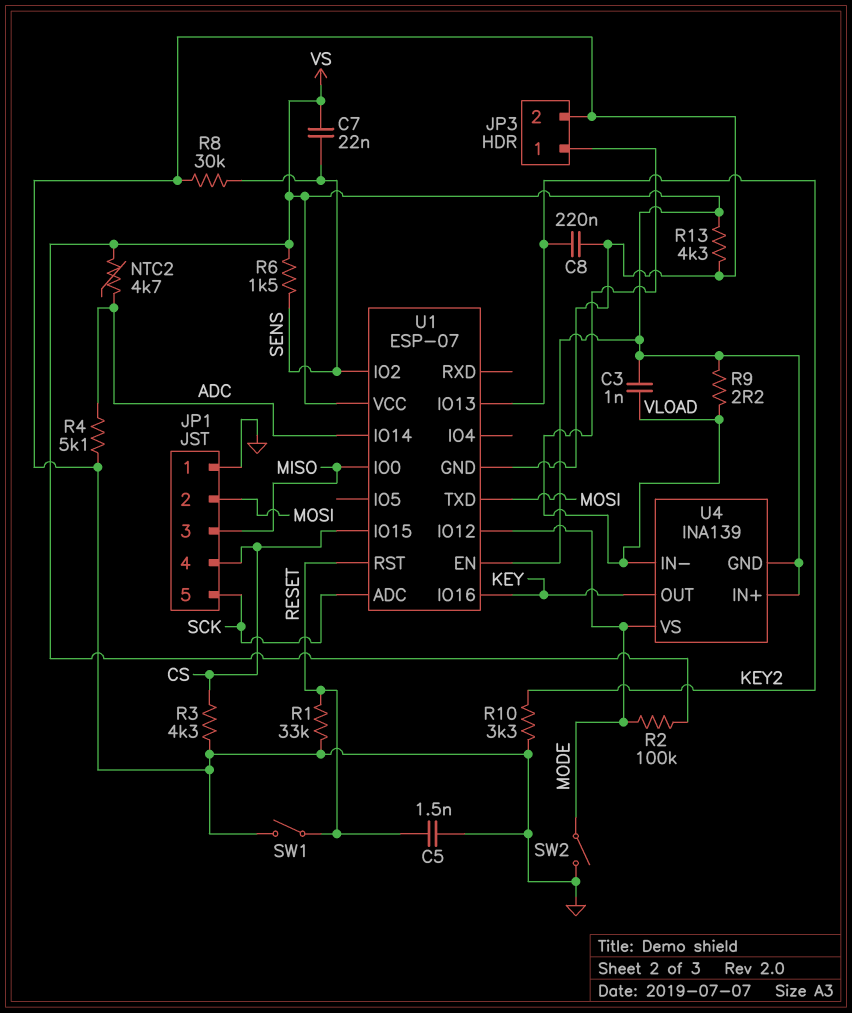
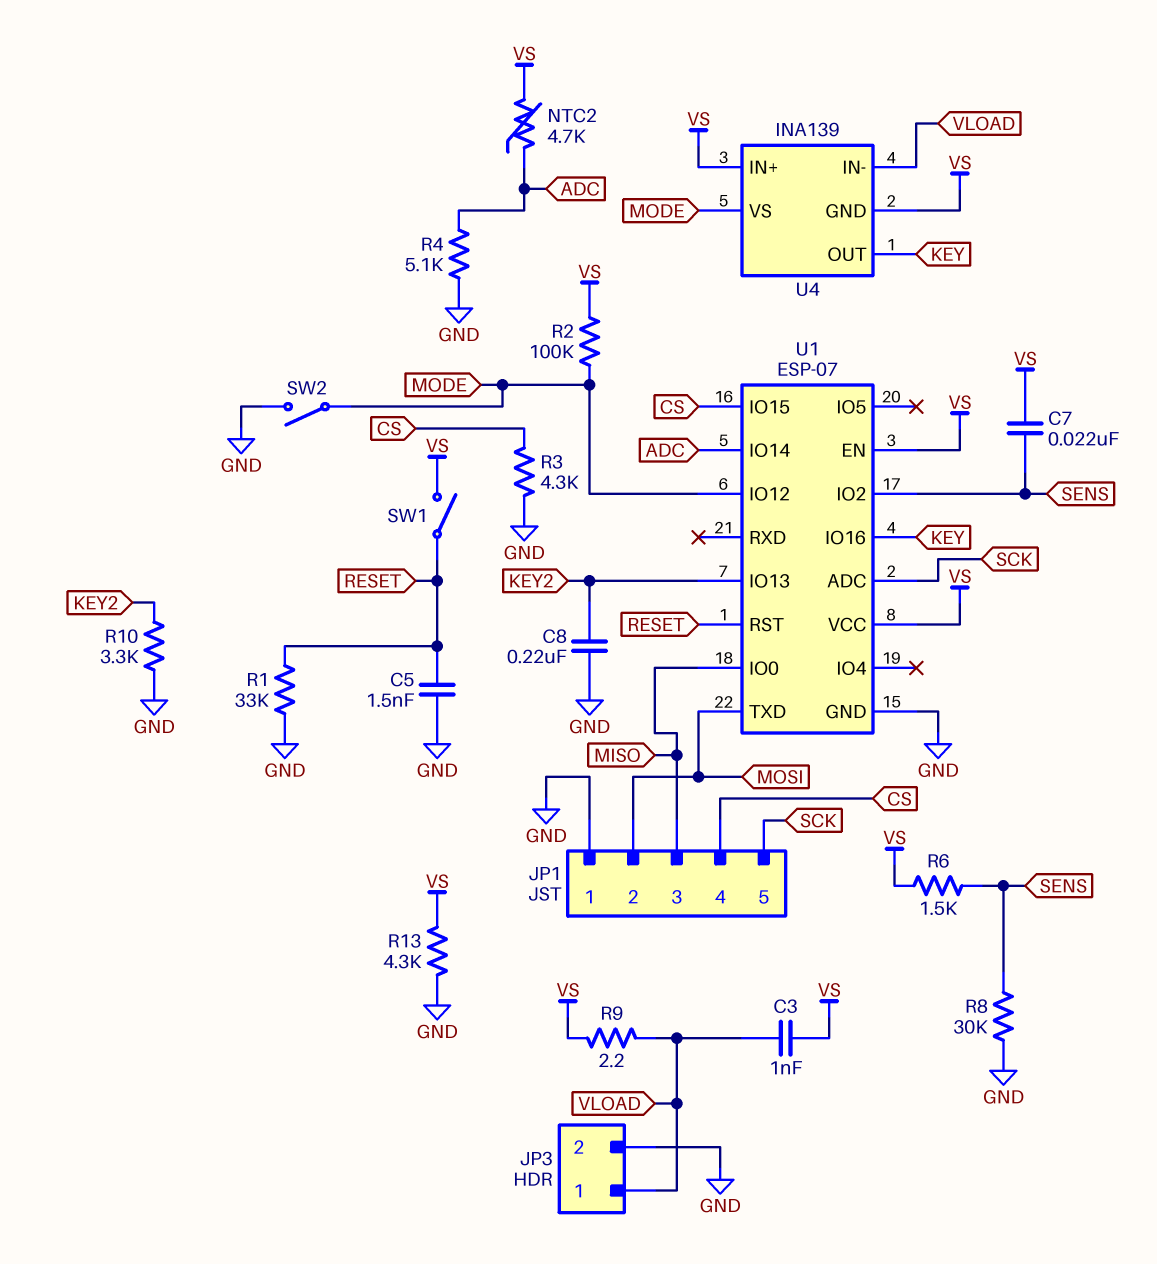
SW1: switch (GND, RESET) -> switch (RESET, VS)

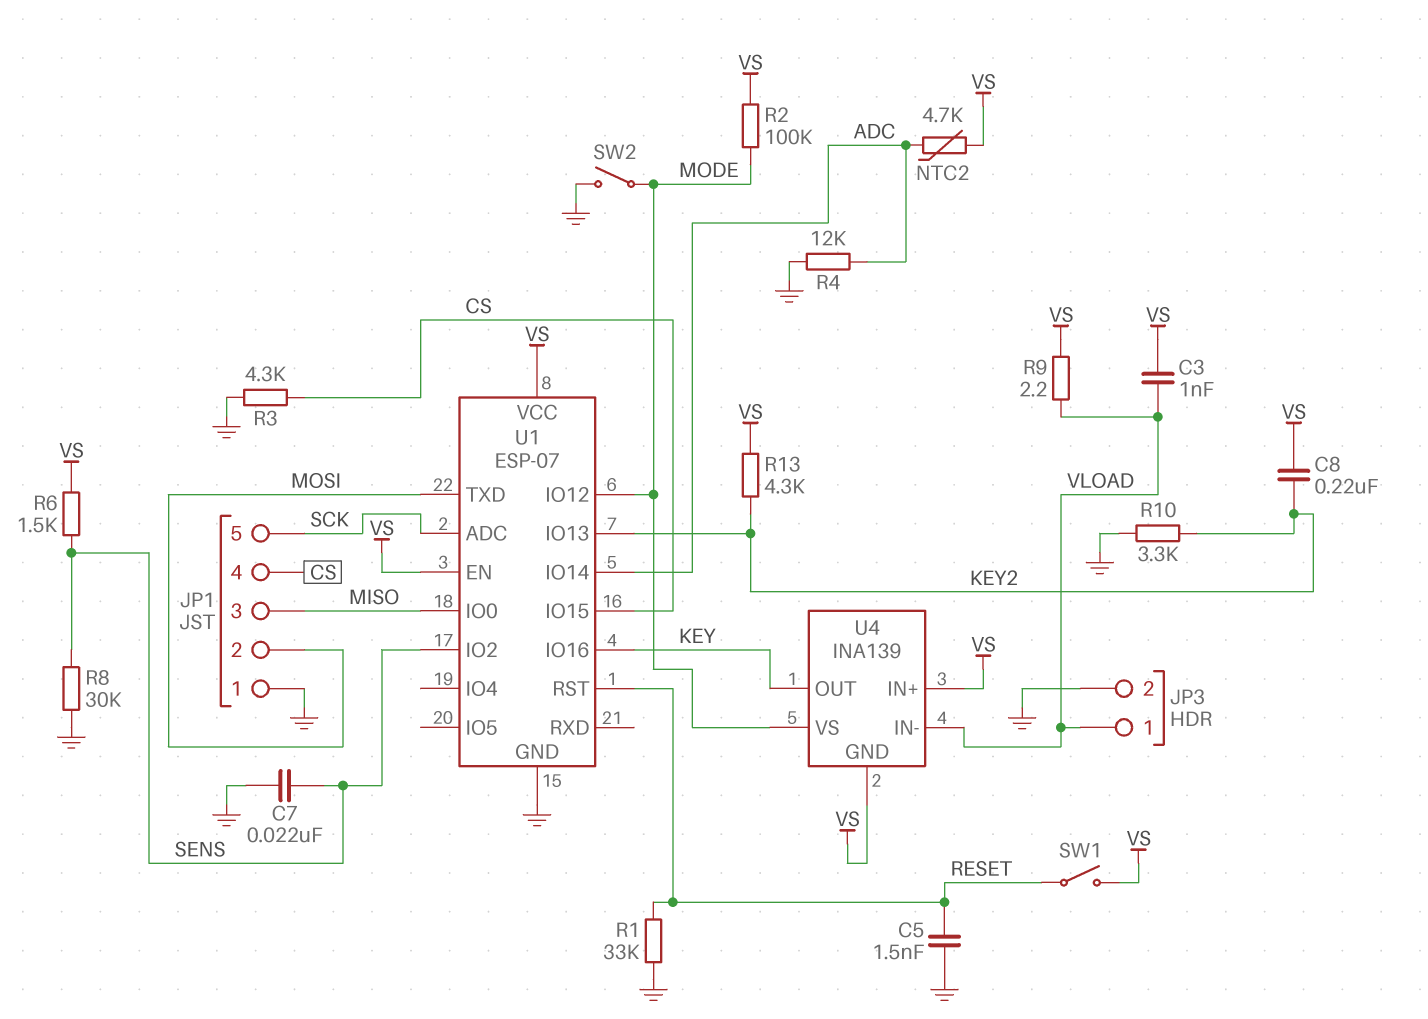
C7: 22nF (SENS, VS) -> 22nF (GND, SENS)
C8: 220nF (GND, KEY2) -> 220nF (KEY2, VS)
R4: 5.1k (ADC, GND) -> 12k (ADC, GND)
R13: 4.3k (GND, VS) -> 4.3k (KEY2, VS)

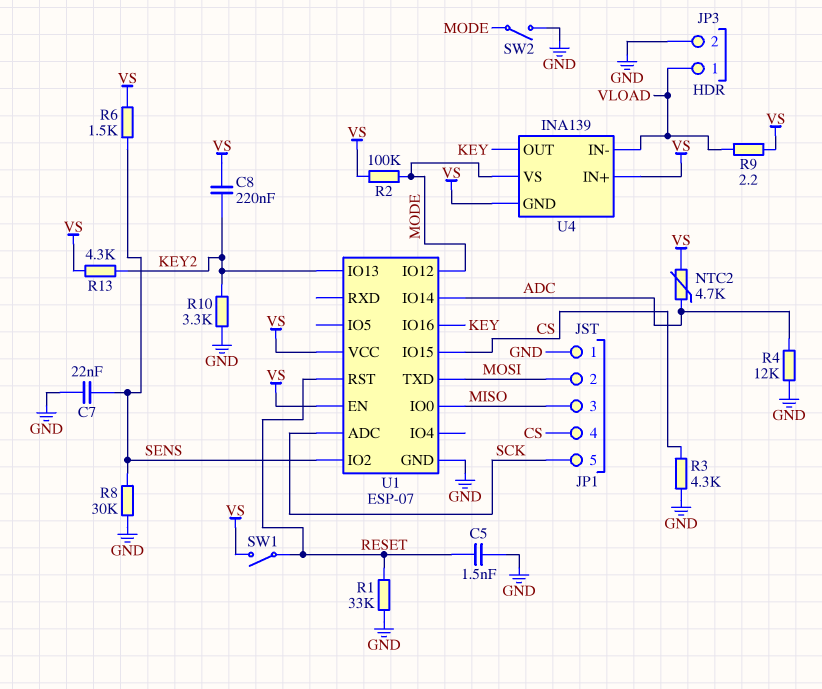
C3: 1nF (VLOAD, VS) -> none

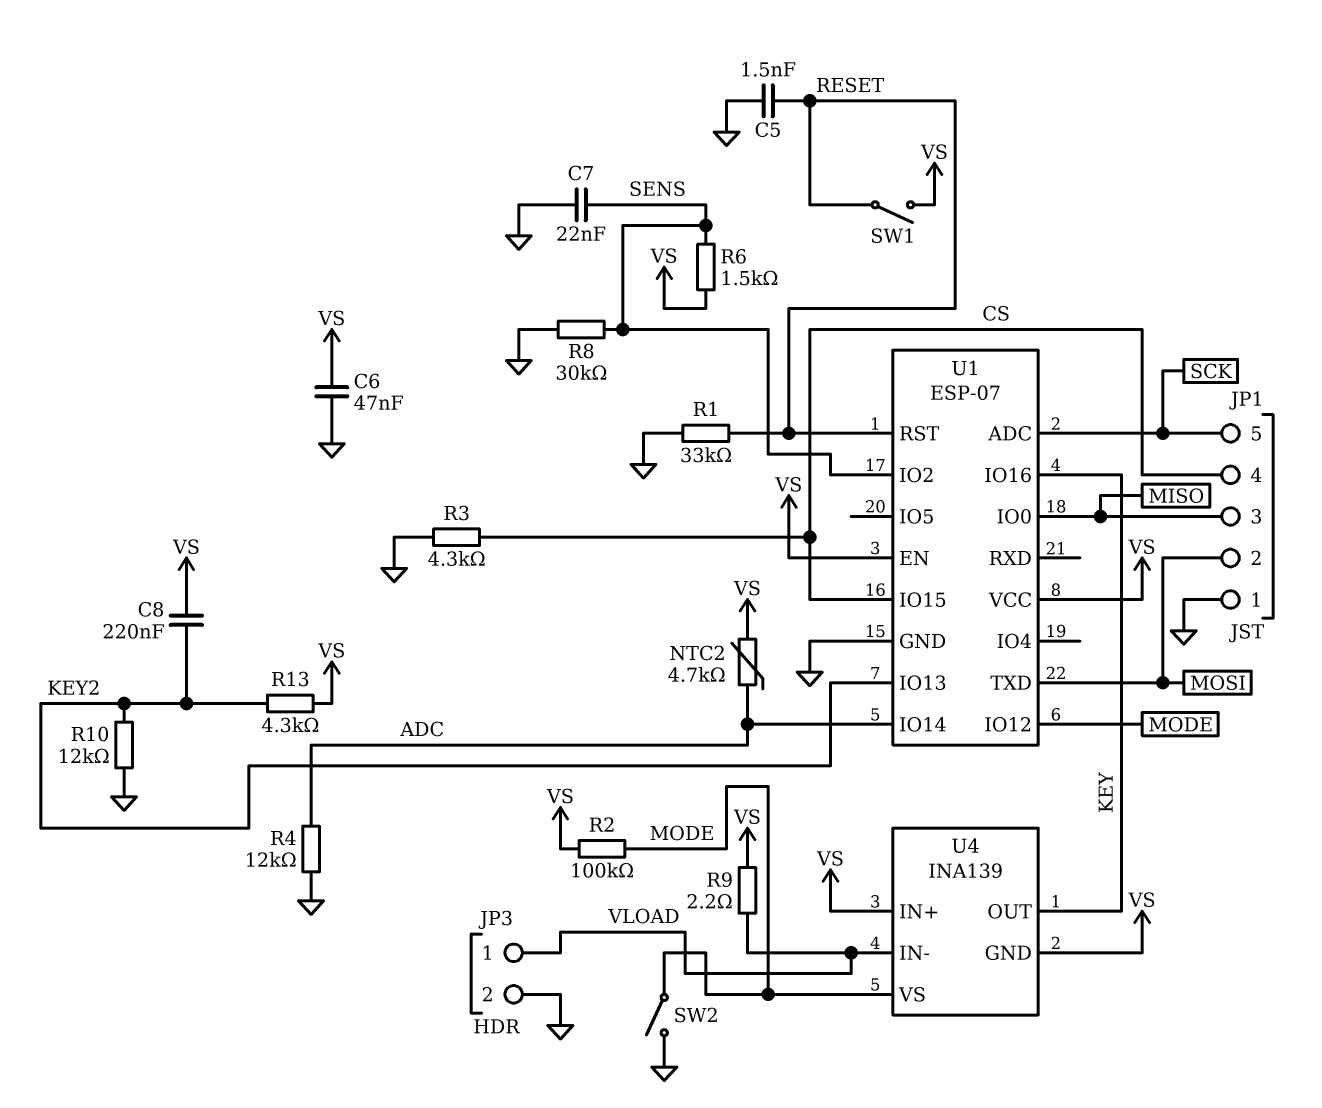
C6: none -> 47nF (GND, VS)
R10: 3.3k (GND, KEY2) -> 12k (GND, KEY2)

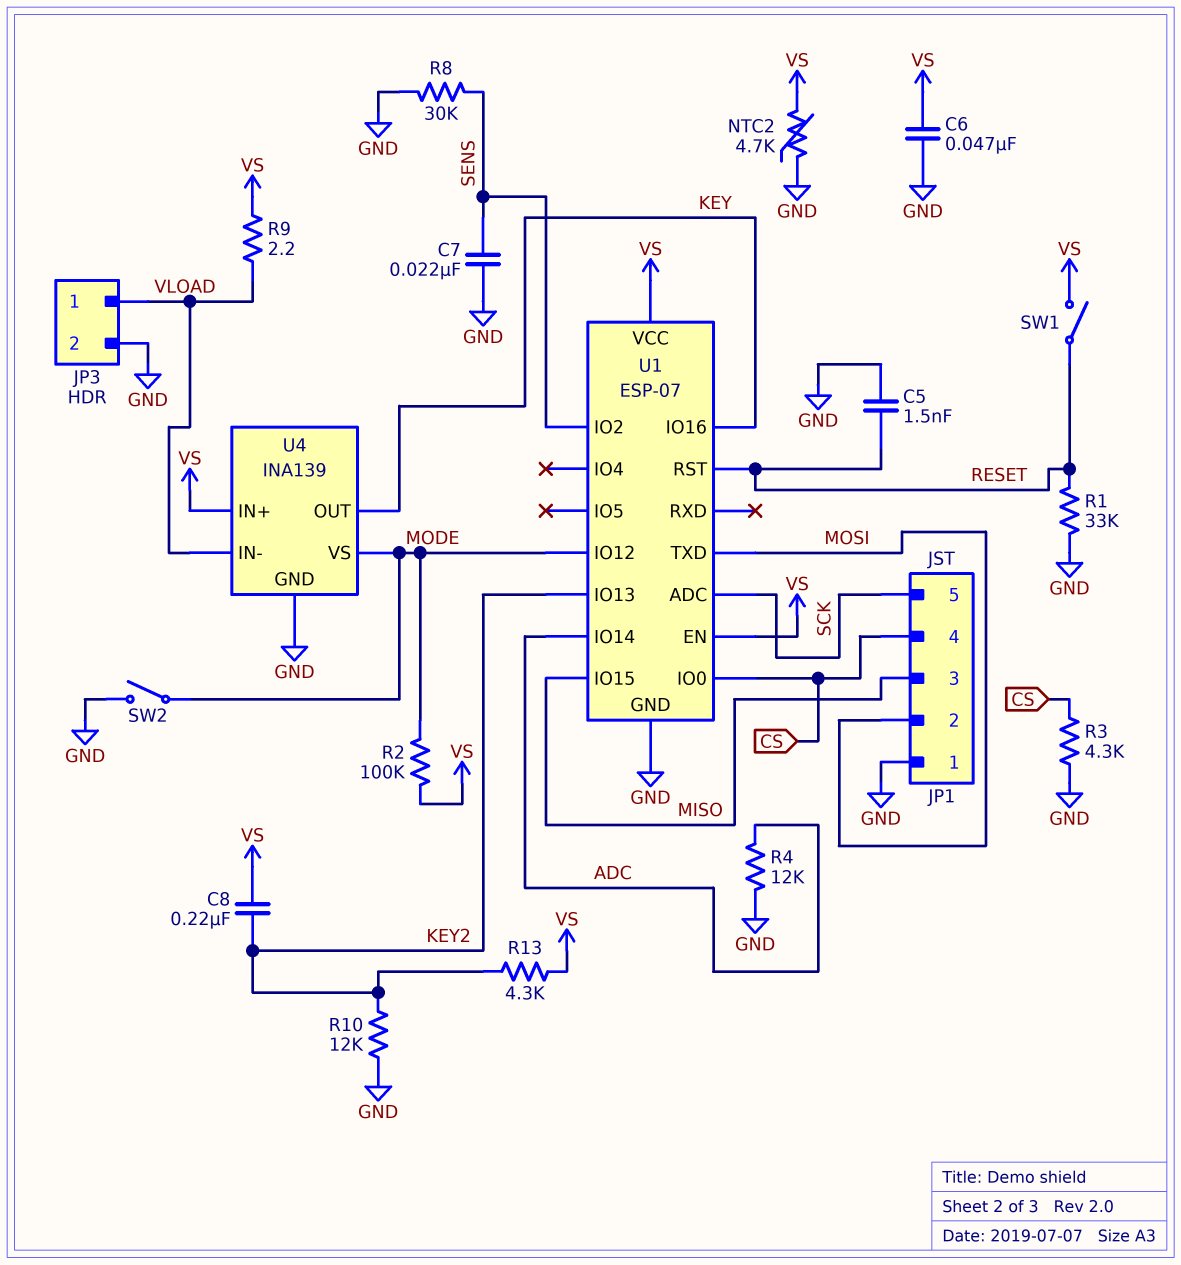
NTC2: 4.7k (ADC, VS) -> 4.7k (GND, VS)
R6: 1.5k (SENS, VS) -> none
U1 pin IO0: MISO -> CS
U1 pin IO15: CS -> MISO
U4 pin GND: VS -> GND

